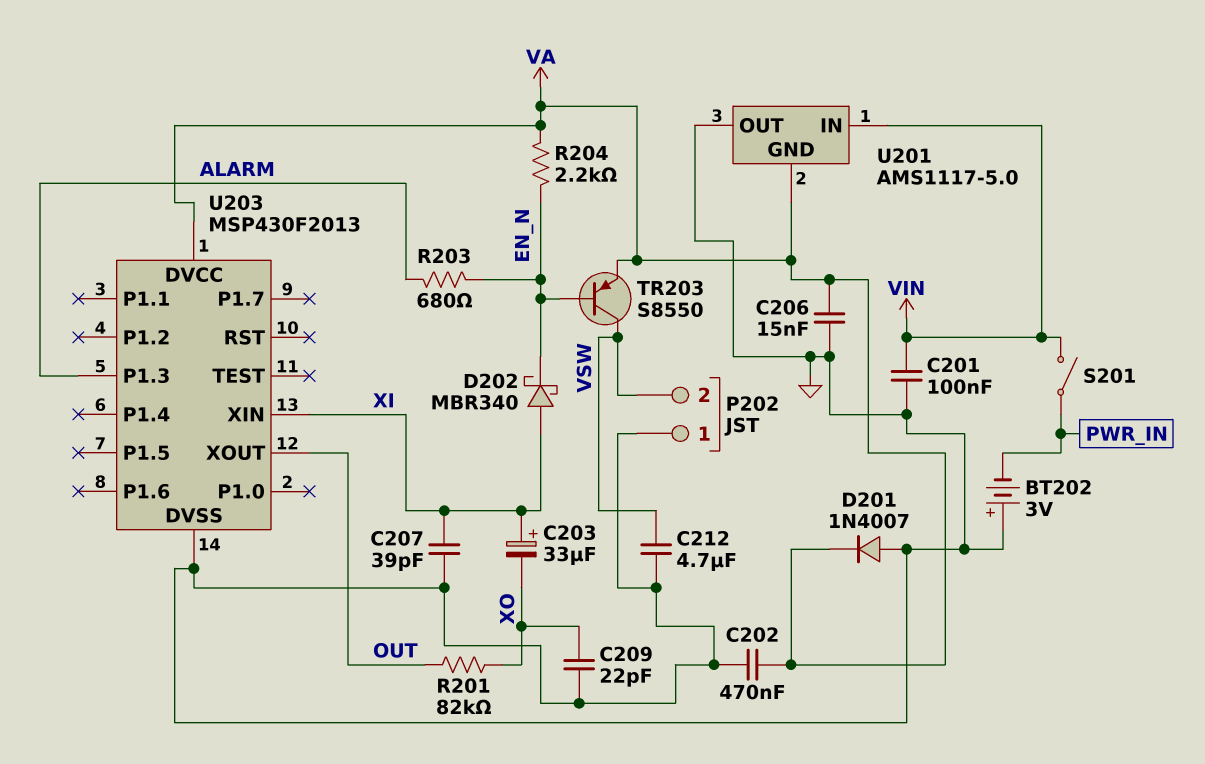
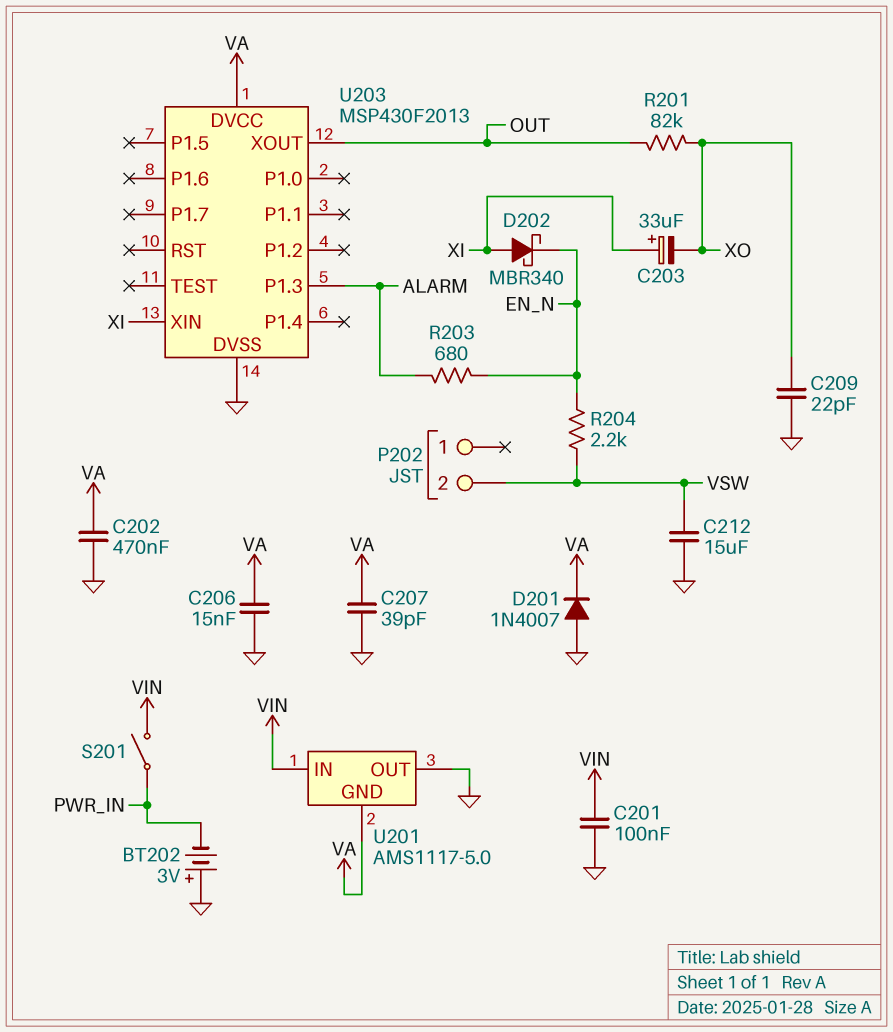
C207: 39pF (GND, XI) -> 39pF (GND, VA)
C212: 4.7uF (GND, VSW) -> 15uF (GND, VSW)
P202 pin 1: GND -> none
R204: 2.2k (EN_N, VA) -> 2.2k (EN_N, VSW)
TR203: PNP S8550 (B EN_N, C VSW, E VA) -> none

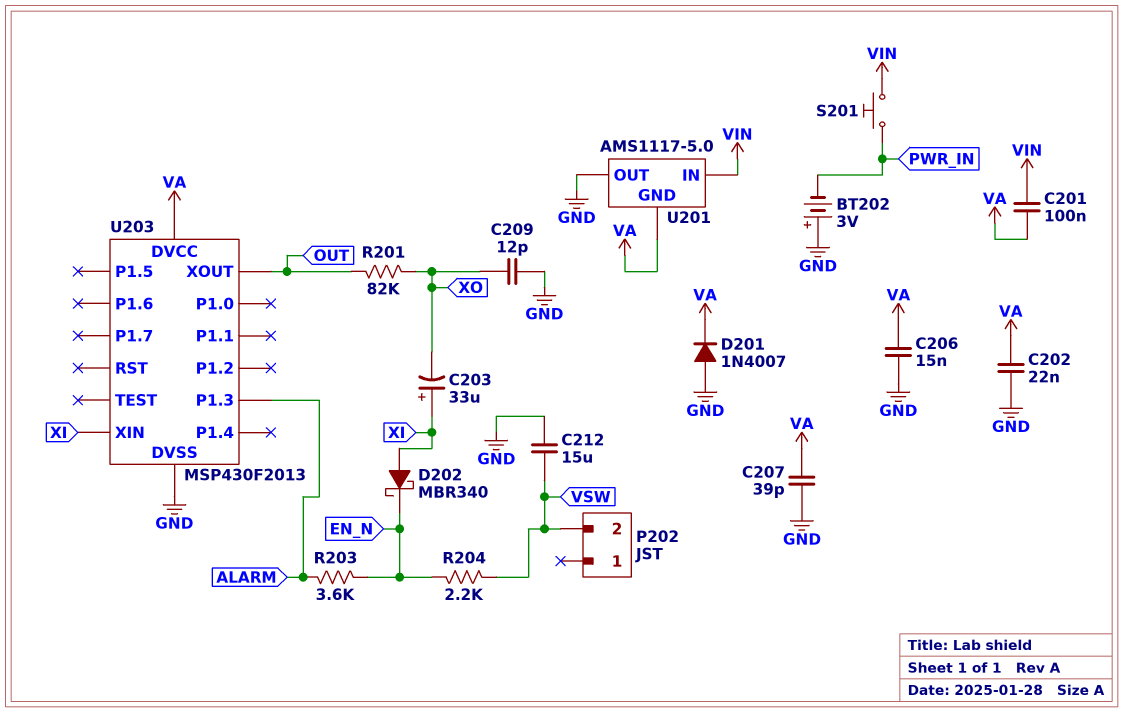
C201: 100nF (GND, VIN) -> 100nF (VA, VIN)
C202: 470nF (GND, VA) -> 22nF (GND, VA)
C209: 22pF (GND, XO) -> 12pF (GND, XO)
R203: 680 (ALARM, EN_N) -> 3.6k (ALARM, EN_N)
S201: switch (PWR_IN, VIN) -> button (PWR_IN, VIN)

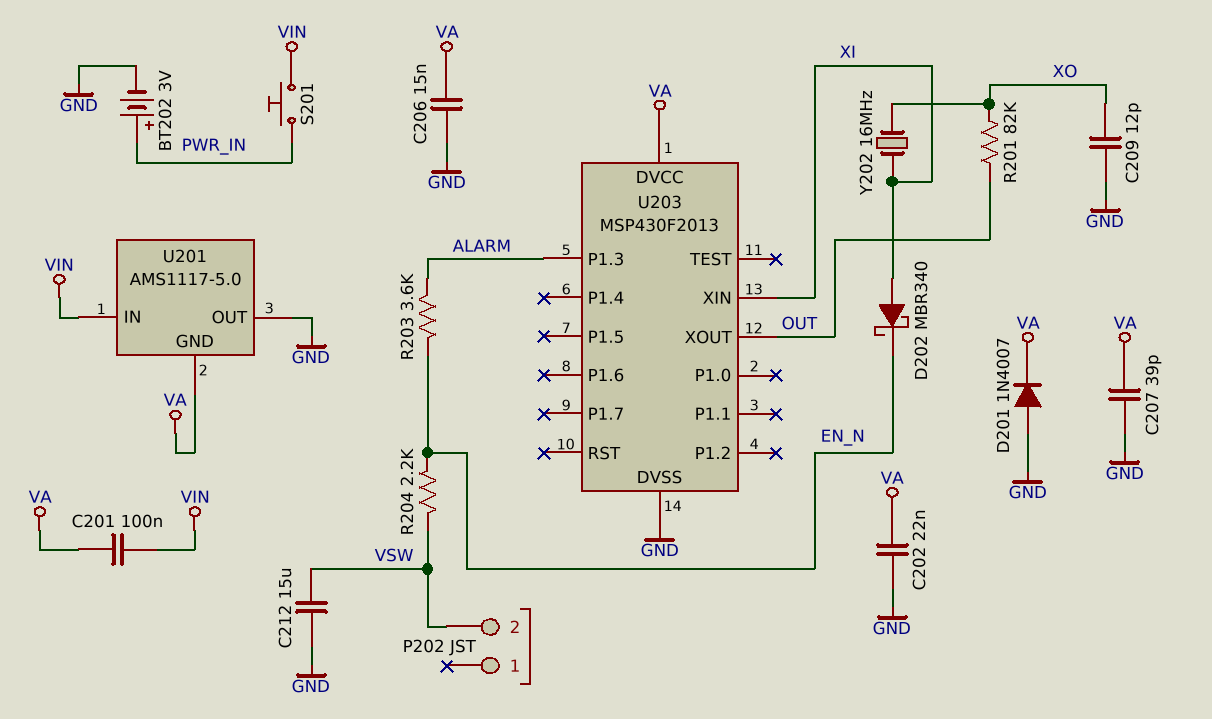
BT202: 3V (plus GND, minus PWR_IN) -> 3V (plus PWR_IN, minus GND)
C203: 33uF (plus XI, minus XO) -> none
Y202: none -> 16MHz (XI, XO)

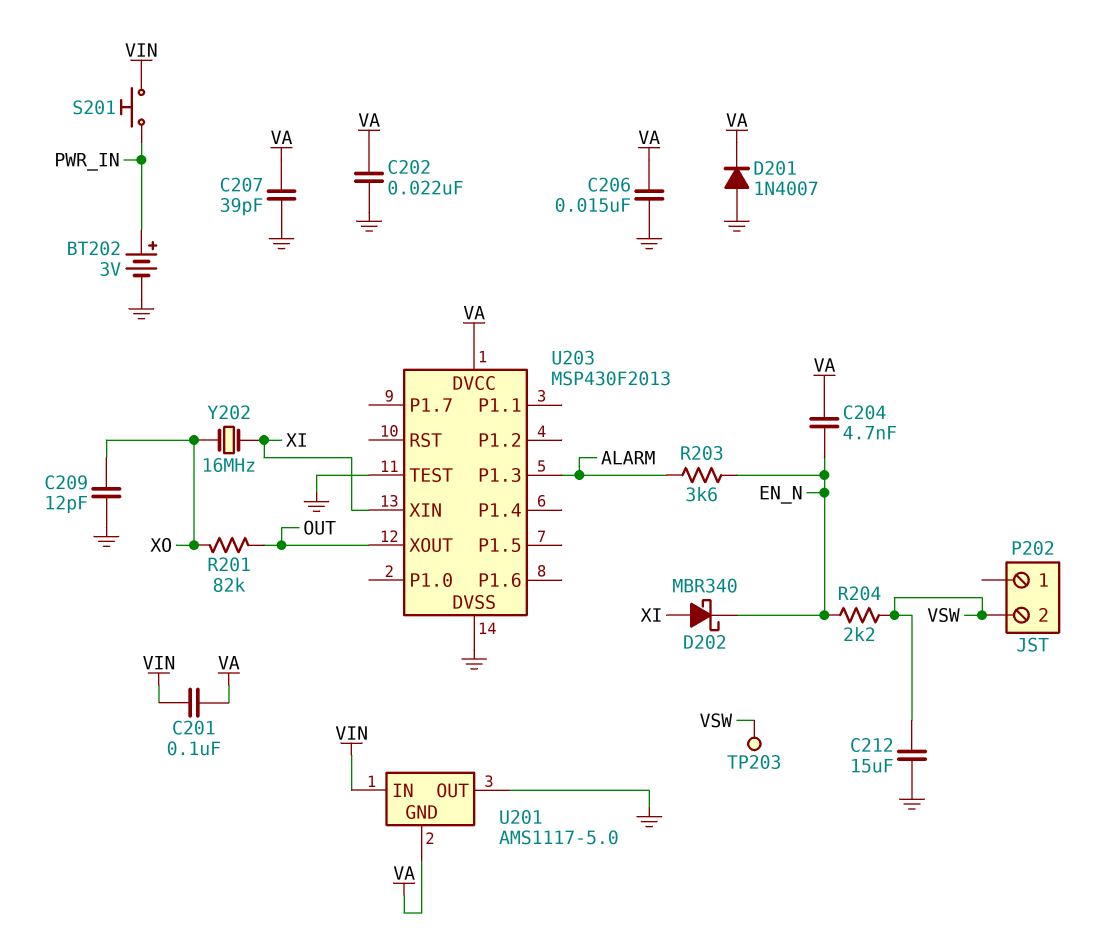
C204: none -> 4.7nF (EN_N, VA)
TP203: none -> test point (VSW)
U203 pin TEST: none -> GND

